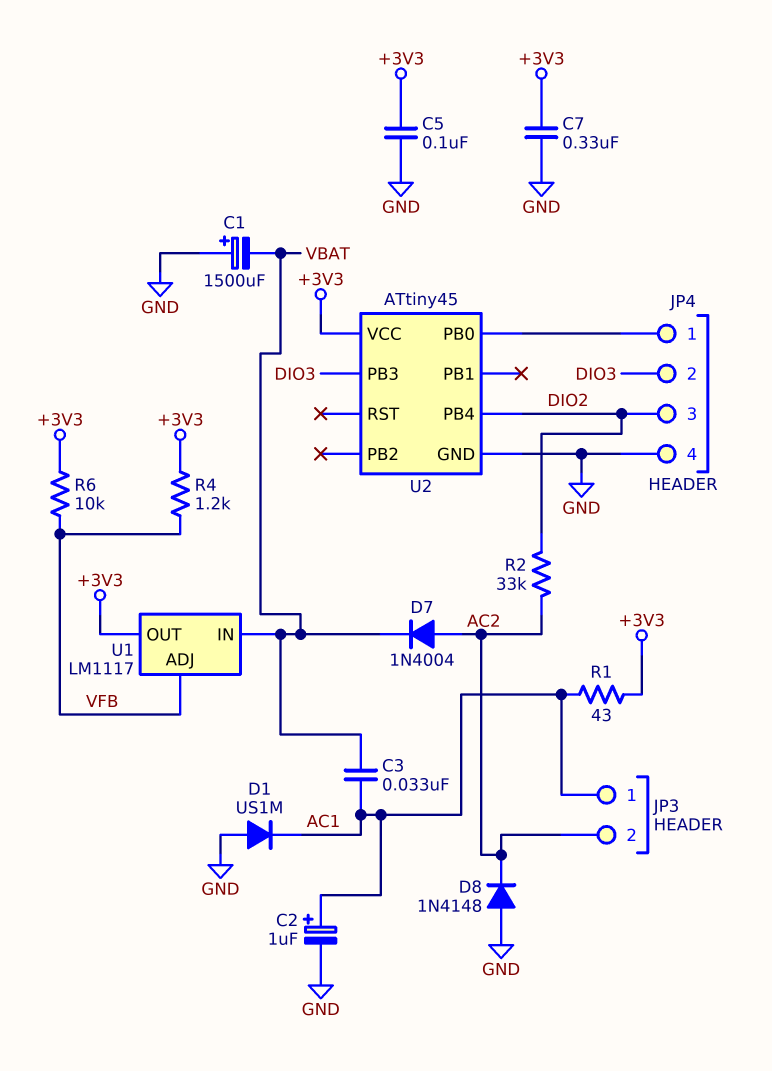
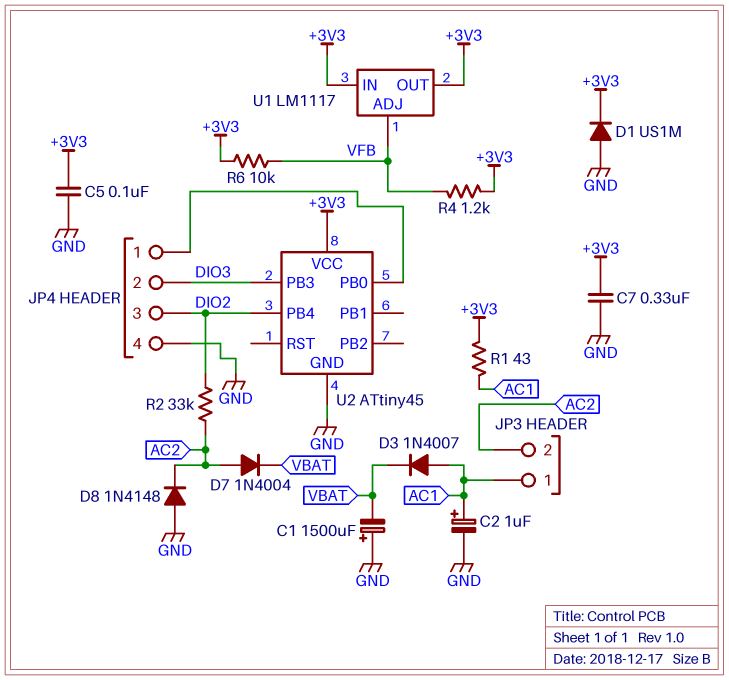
C3: 33nF (AC1, VBAT) -> none
D1: diode US1M (A GND, K AC1) -> diode US1M (A GND, K +3V3)
D3: none -> diode 1N4007 (A AC1, K VBAT)
U1 pin IN: VBAT -> +3V3

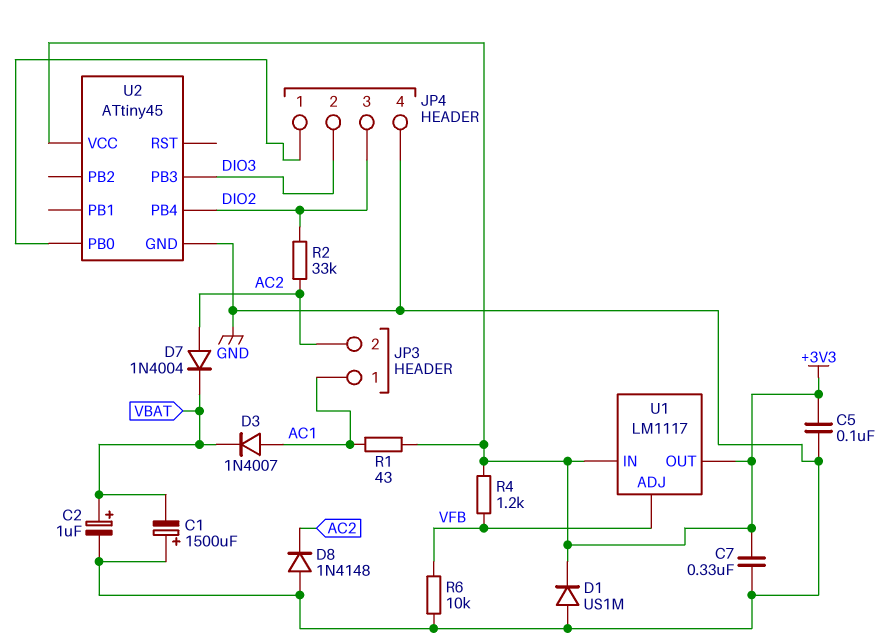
C2: 1uF (plus AC1, minus GND) -> 1uF (plus VBAT, minus GND)
R6: 10k (+3V3, VFB) -> 10k (GND, VFB)

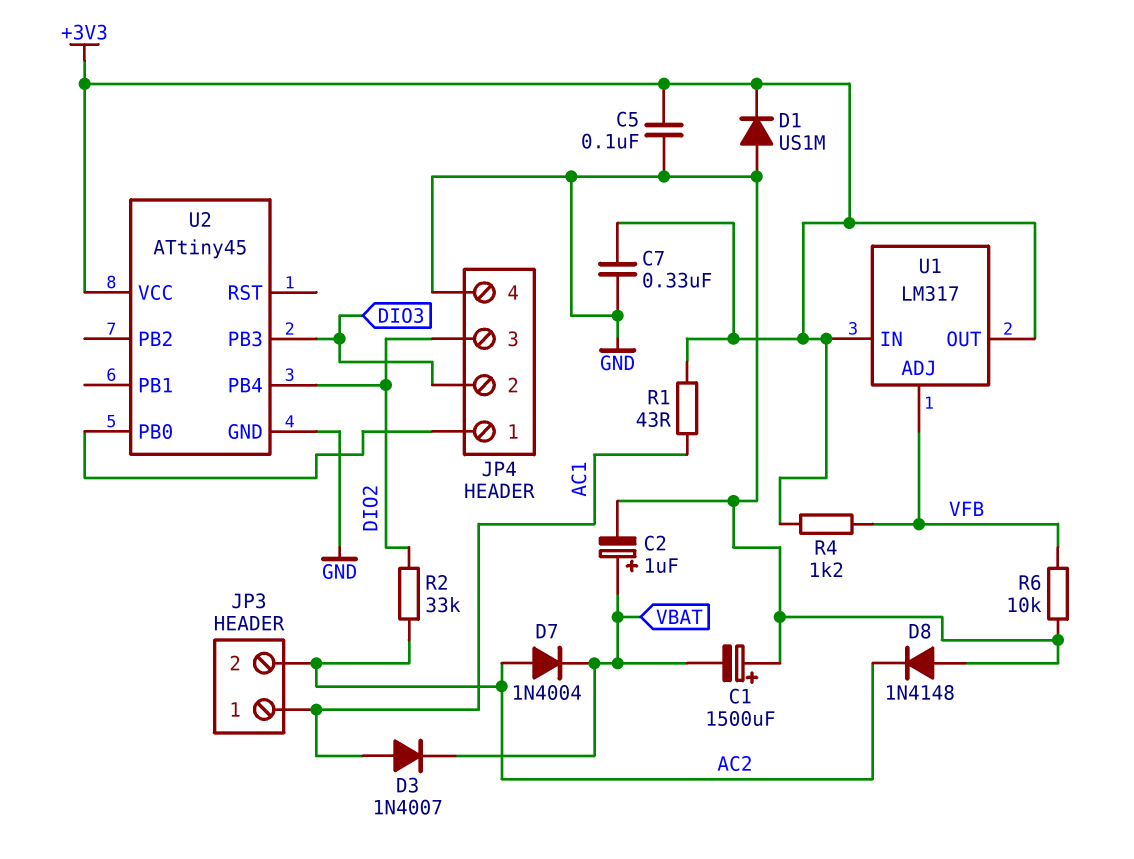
U1: LM1117 -> LM317

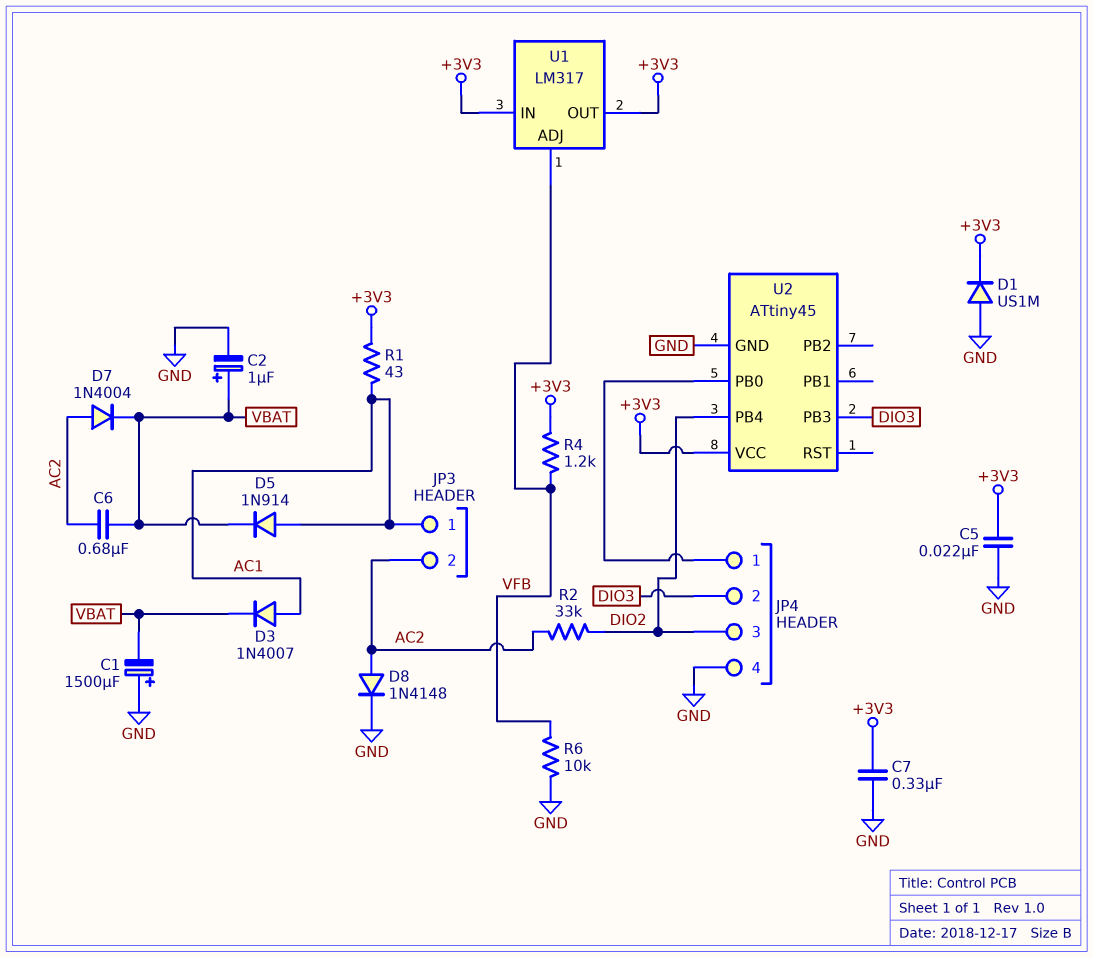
C5: 100nF (+3V3, GND) -> 22nF (+3V3, GND)
C6: none -> 680nF (AC2, VBAT)
D5: none -> diode 1N914 (A AC1, K VBAT)
D8: diode 1N4148 (A GND, K AC2) -> diode 1N4148 (A AC2, K GND)

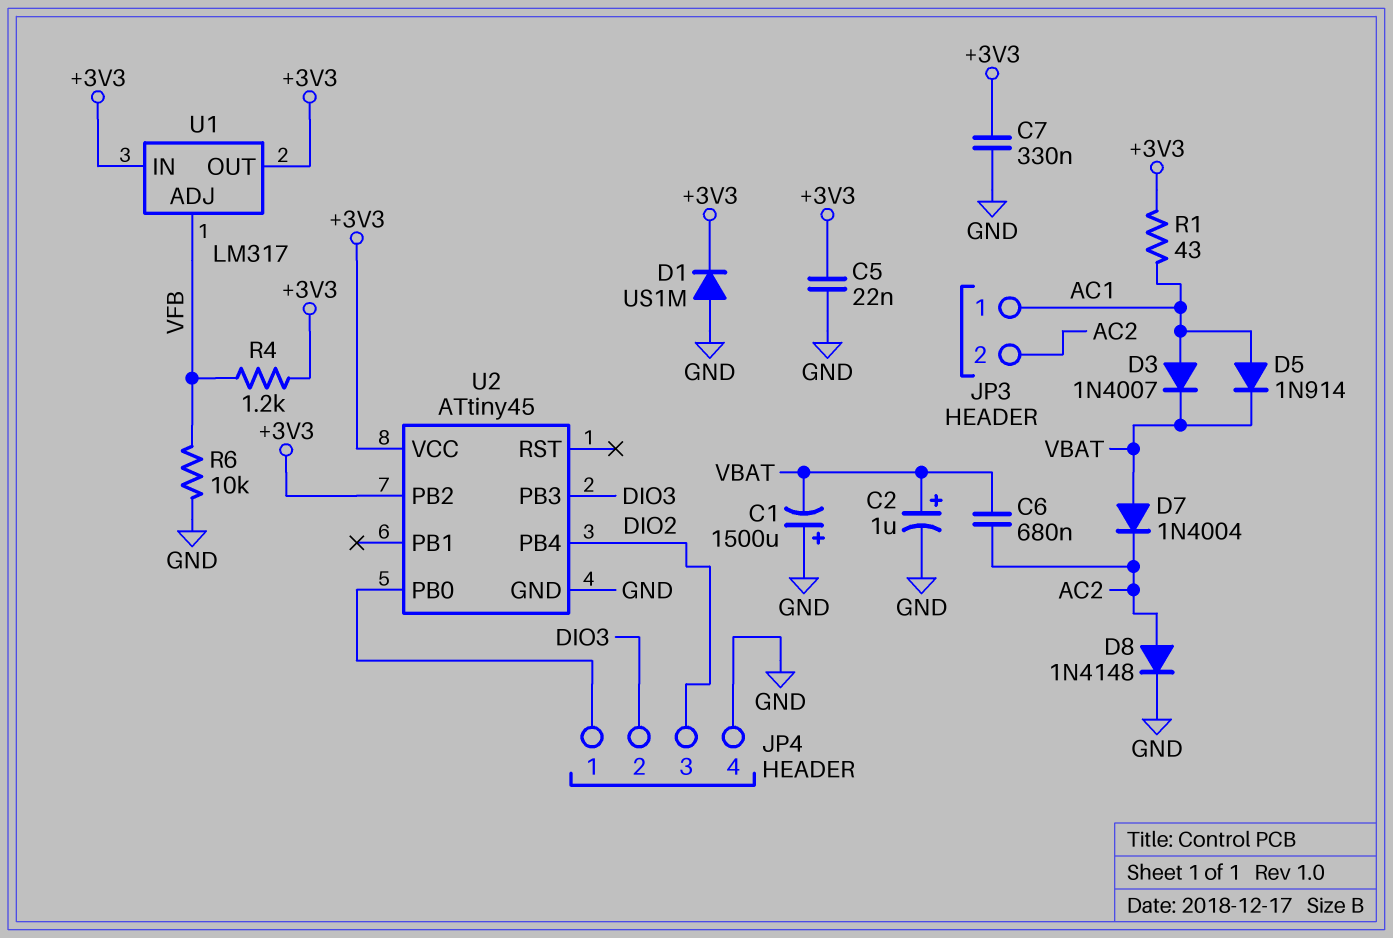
D7: diode 1N4004 (A AC2, K VBAT) -> diode 1N4004 (A VBAT, K AC2)
R2: 33k (AC2, DIO2) -> none
U2 pin PB2: none -> +3V3

